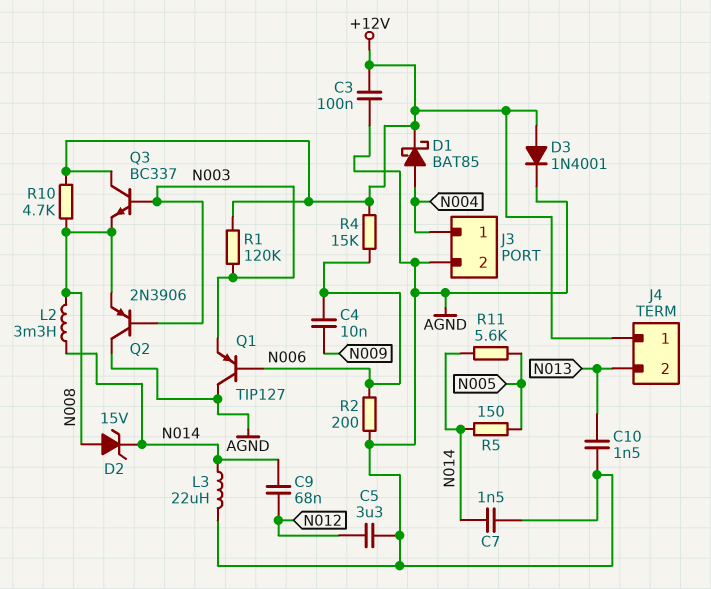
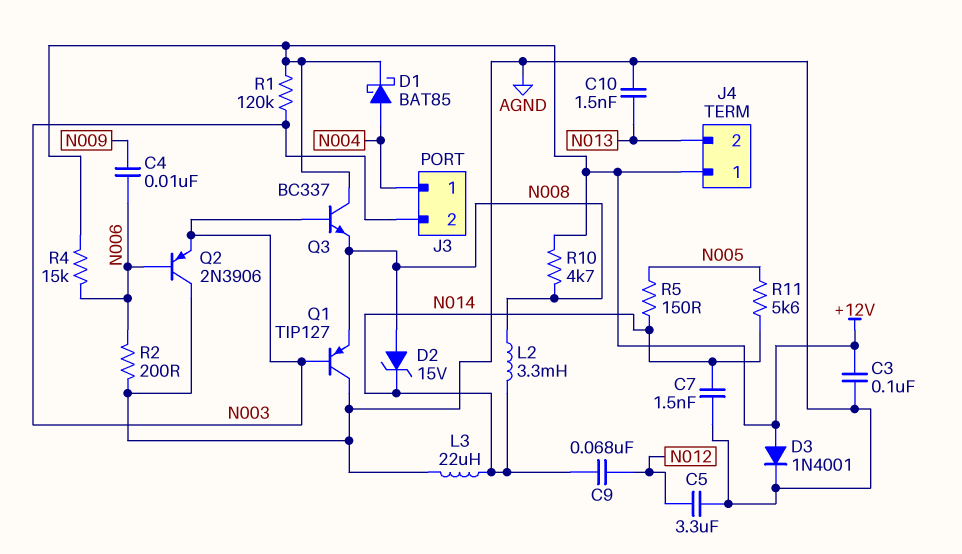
J3 pin 2: AGND -> N003
Q1: PNP TIP127 (B N006, C AGND, E N003) -> PNP TIP127 (B N003, C AGND, E N008)
Q2: PNP 2N3906 (B N003, C AGND, E N008) -> PNP 2N3906 (B N006, C AGND, E N003)

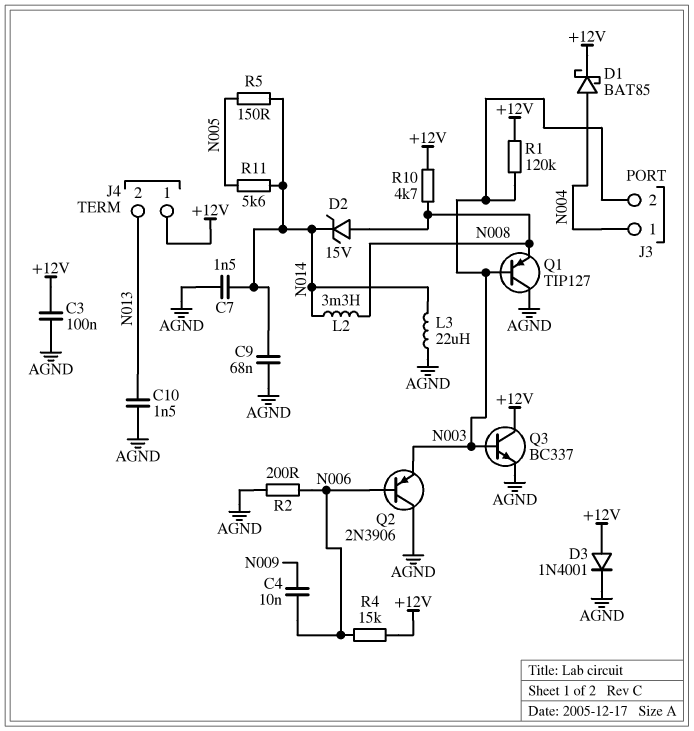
C5: 3.3uF (AGND, N012) -> none
C9: 68nF (N012, N014) -> 68nF (AGND, N014)
Q3: NPN BC337 (B N003, C +12V, E N008) -> NPN BC337 (B N003, C +12V, E AGND)

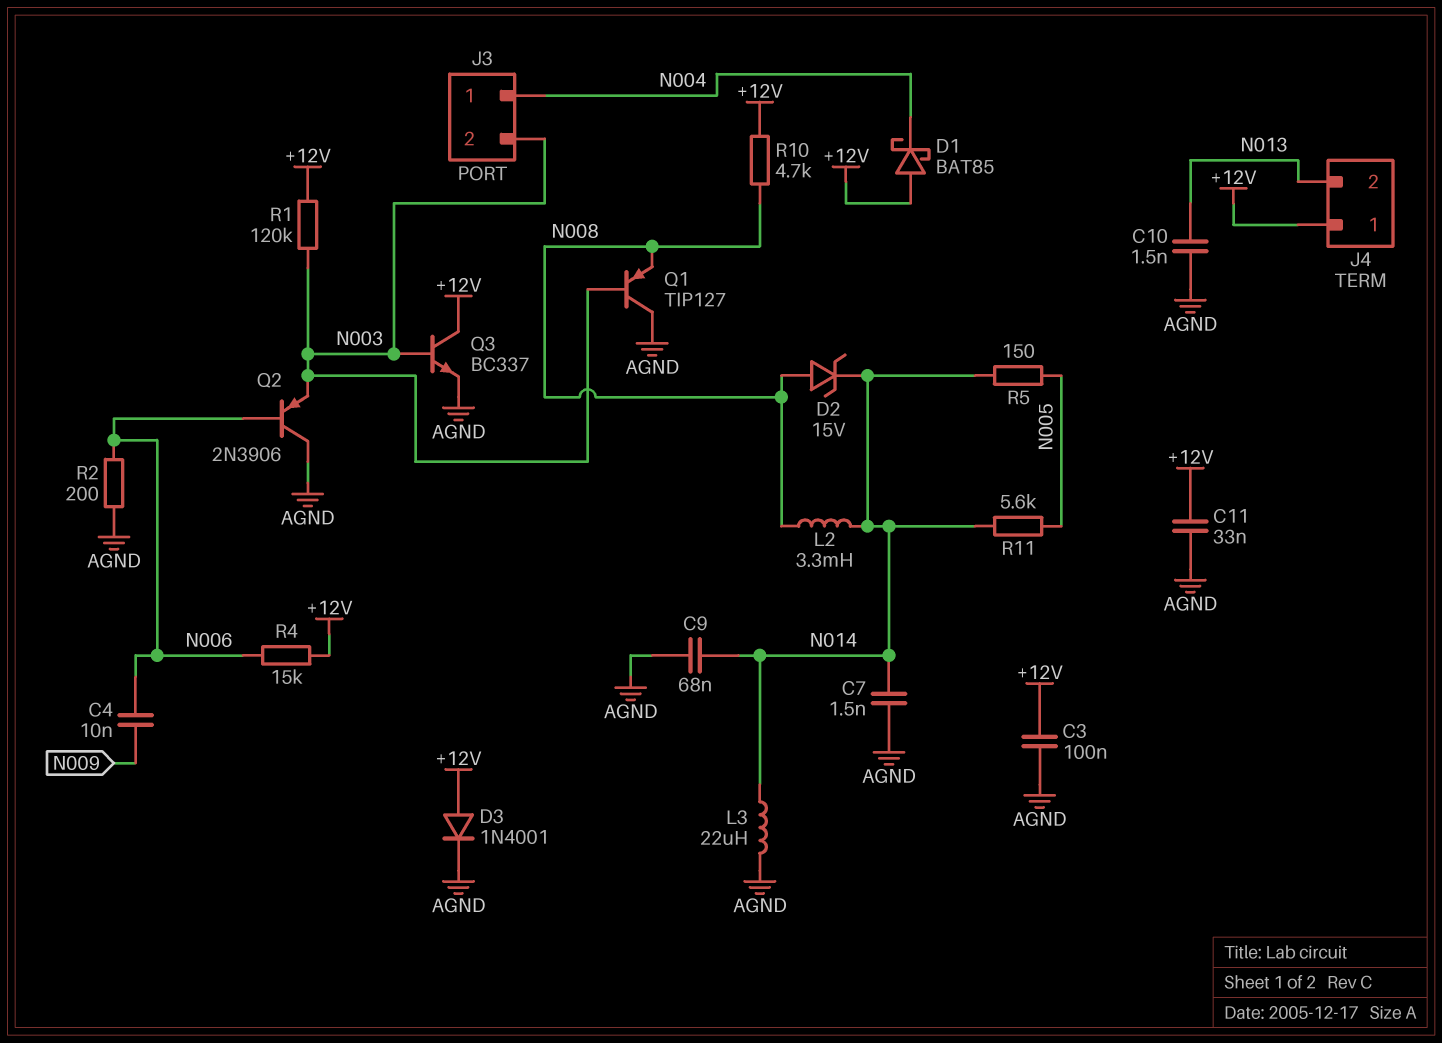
C11: none -> 33nF (+12V, AGND)
D1: schottky BAT85 (A N004, K +12V) -> schottky BAT85 (A +12V, K N004)

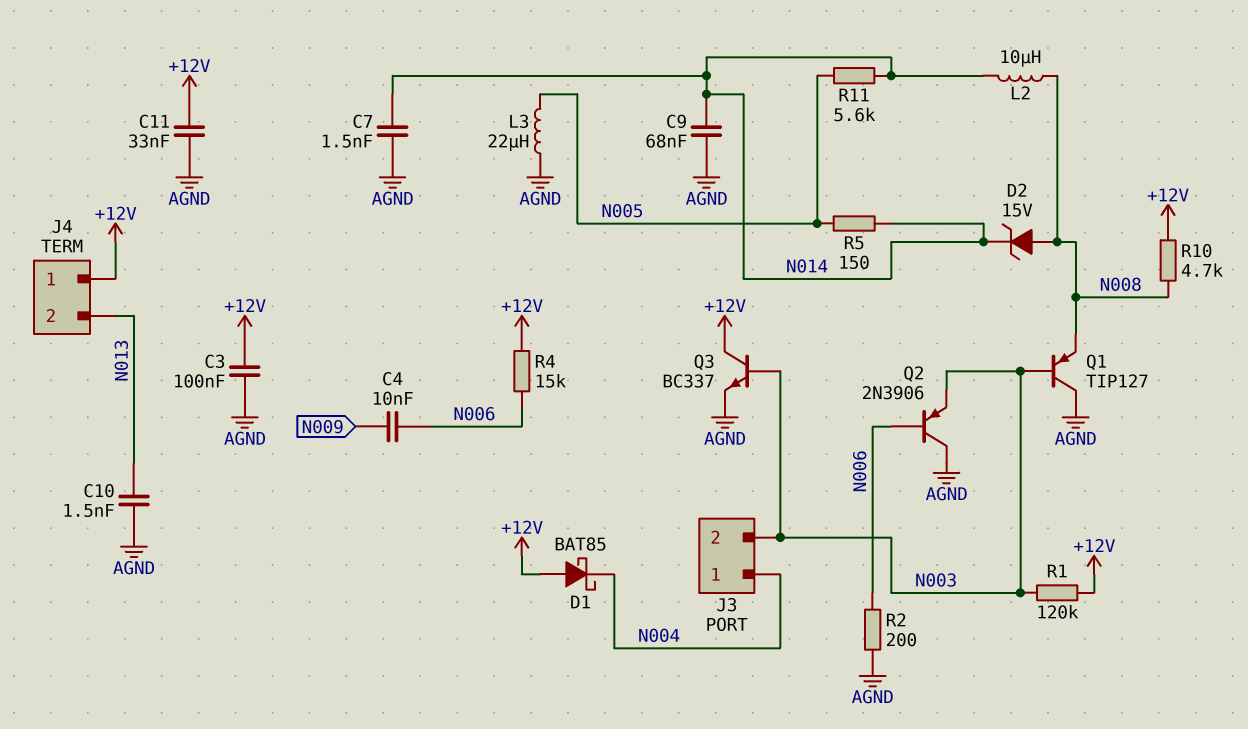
D3: diode 1N4001 (A +12V, K AGND) -> none
L2: 3.3mH (N008, N014) -> 10uH (N008, N014)
L3: 22uH (AGND, N014) -> 22uH (AGND, N005)

